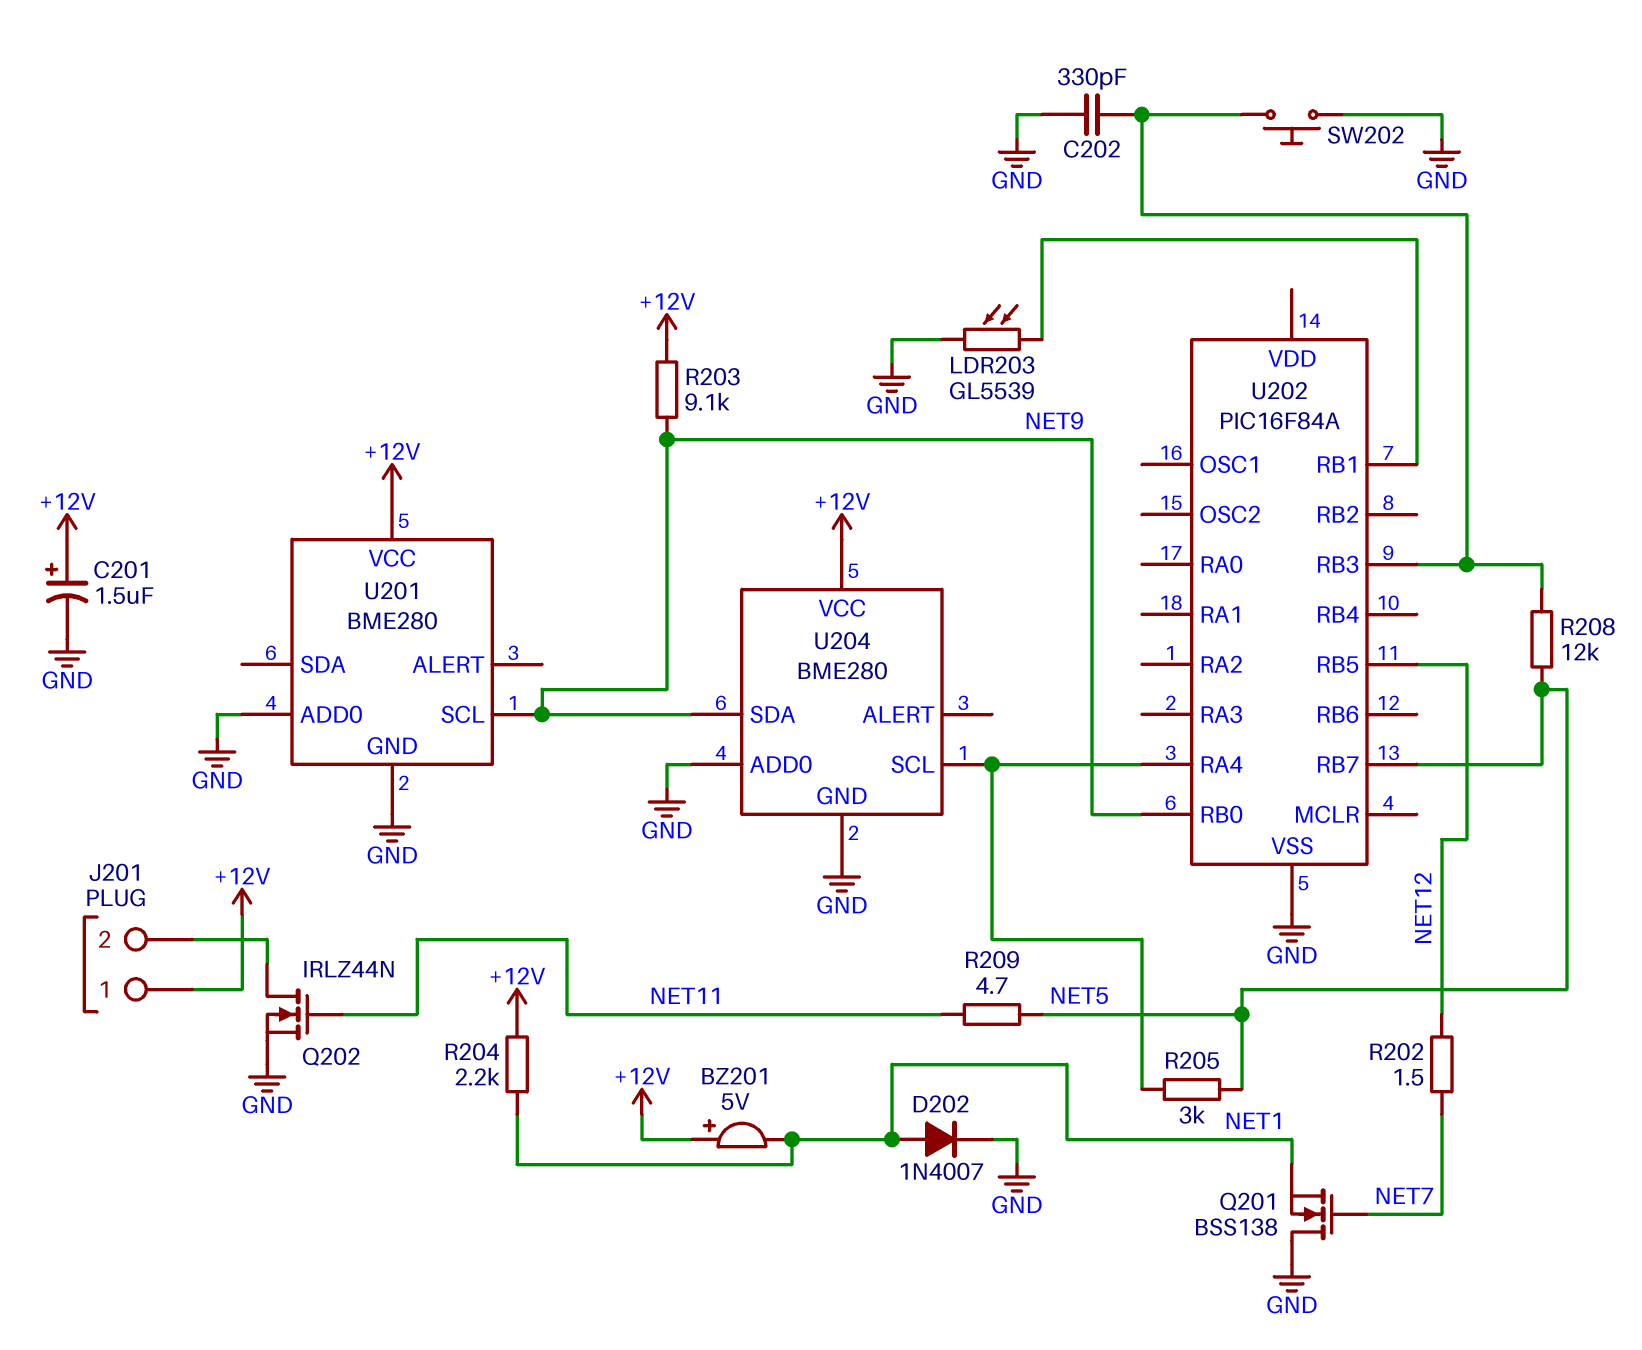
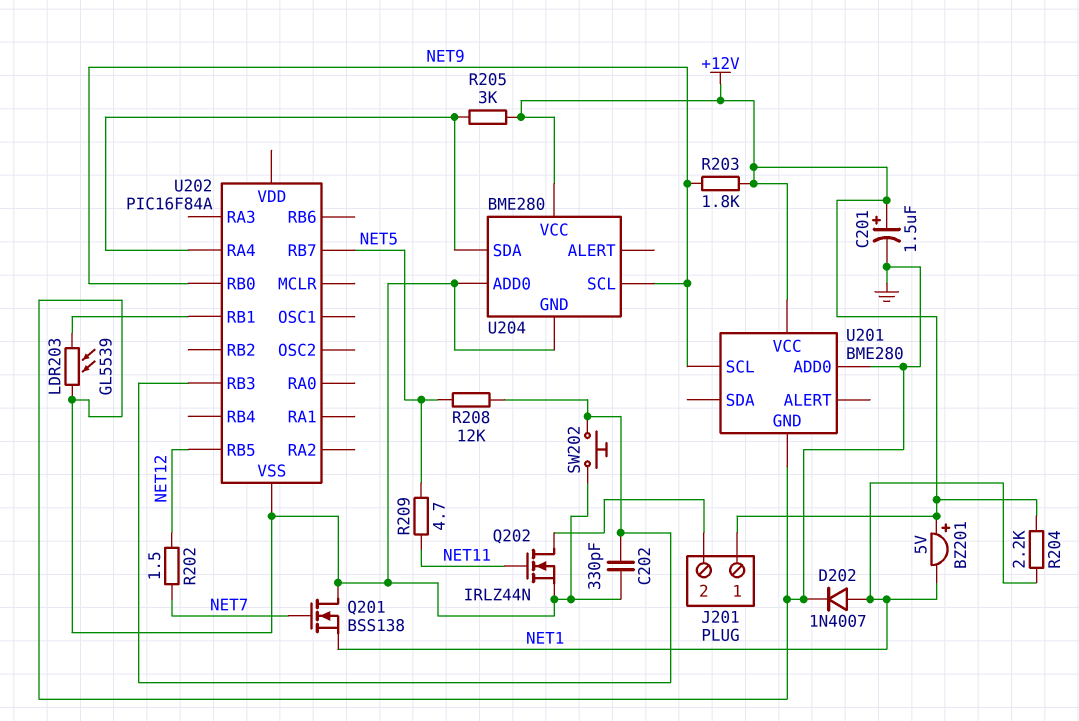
R203: 9.1k (+12V, NET9) -> 1.8k (+12V, NET9)
R205: 3k (NET5, U202/RA4) -> 3k (+12V, U202/RA4)
U204 pin SCL: U202/RA4 -> NET9
U204 pin SDA: NET9 -> U202/RA4

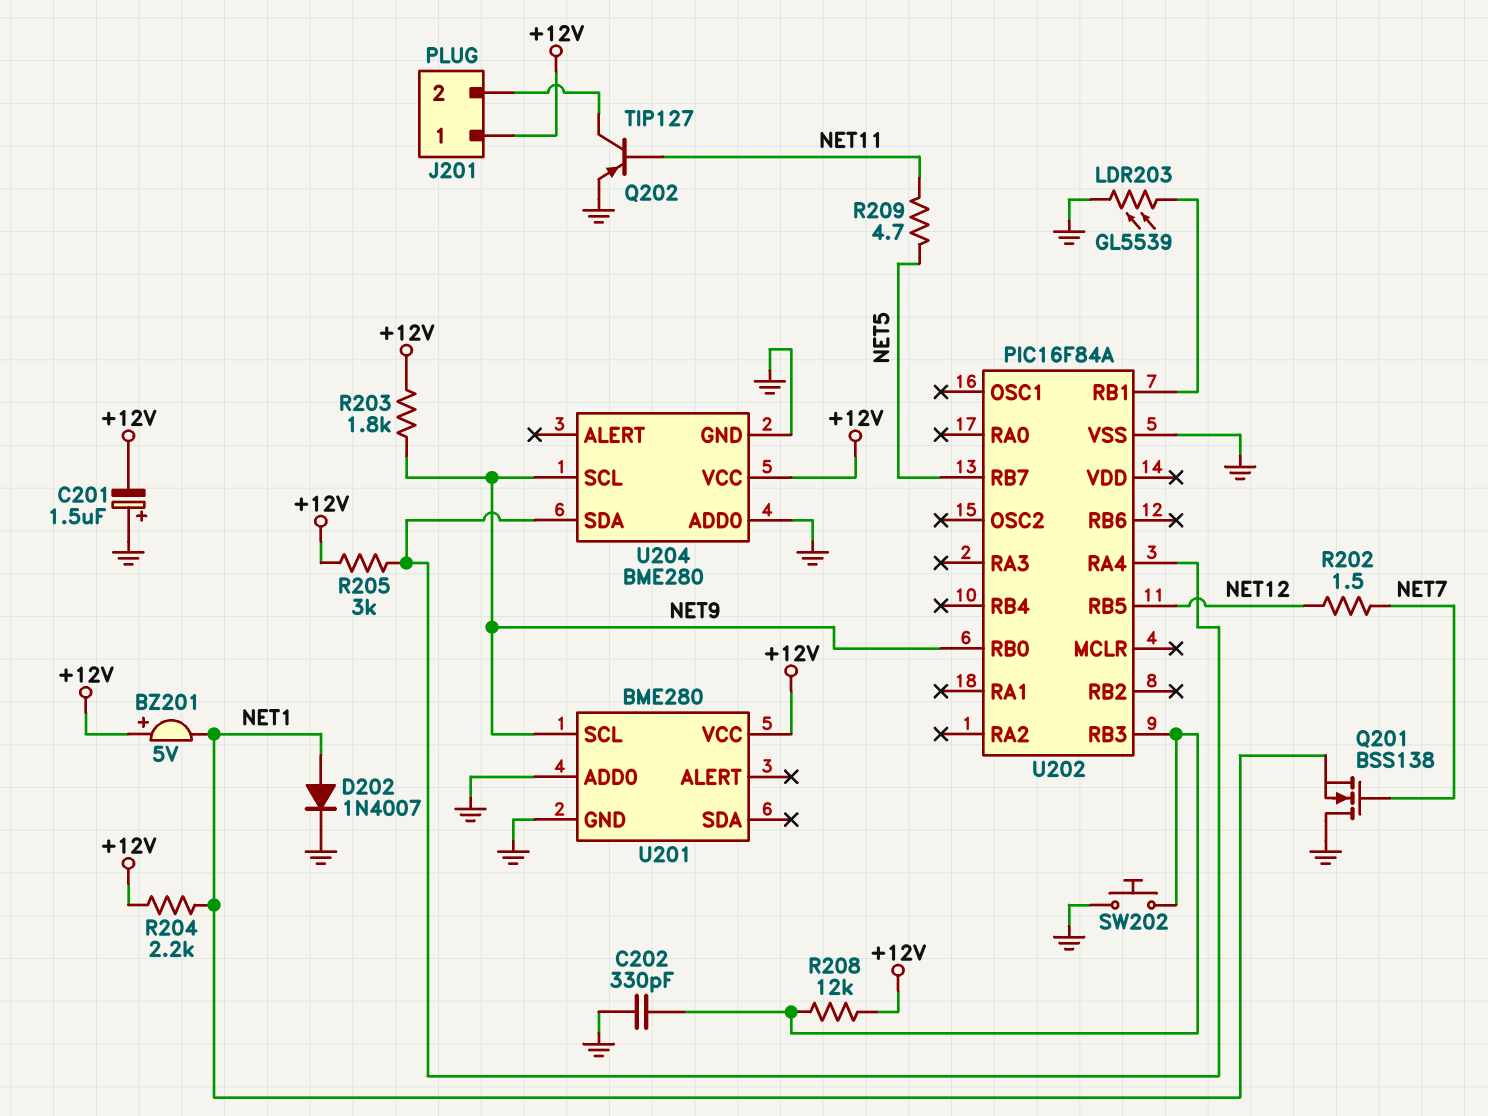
C201: 1.5uF (plus +12V, minus GND) -> 1.5uF (plus GND, minus +12V)
Q202: NMOS IRLZ44N (G NET11, D J201/2, S GND) -> PNP TIP127 (B NET11, C J201/2, E GND)
R208: 12k (NET5, U202/RB3) -> 12k (+12V, U202/RB3)

